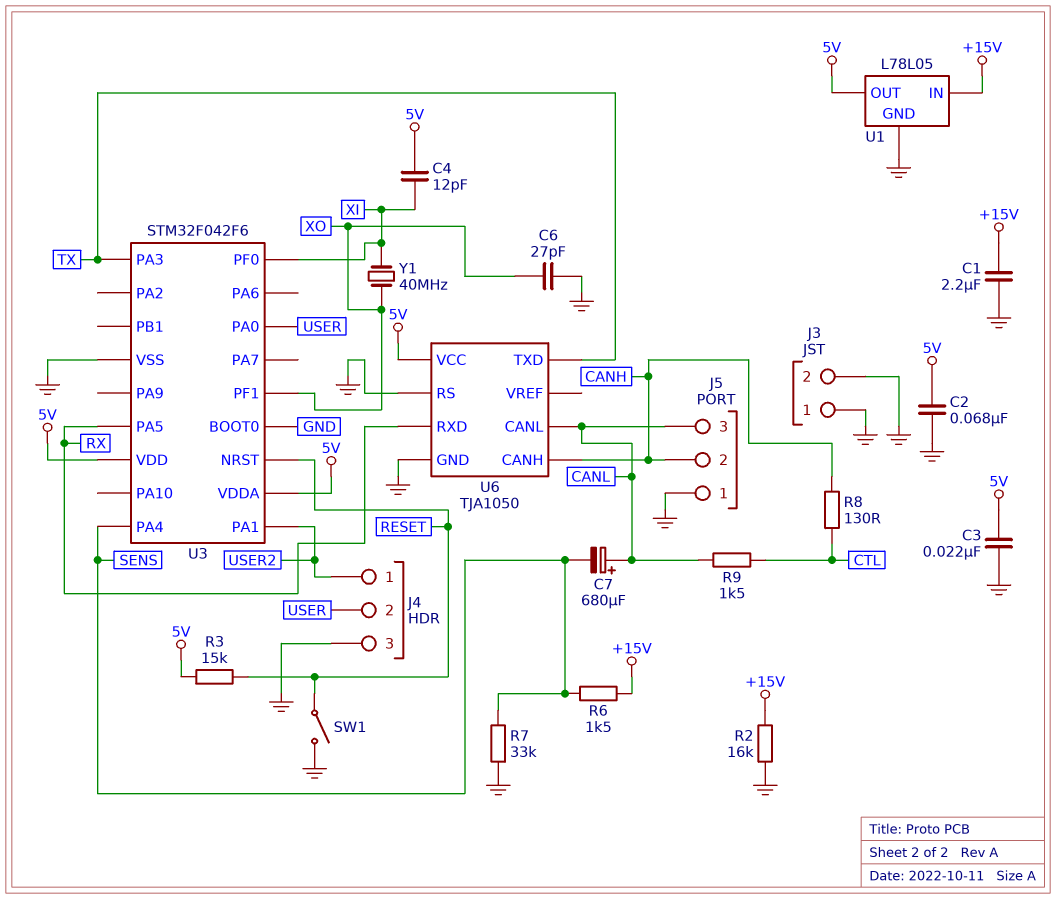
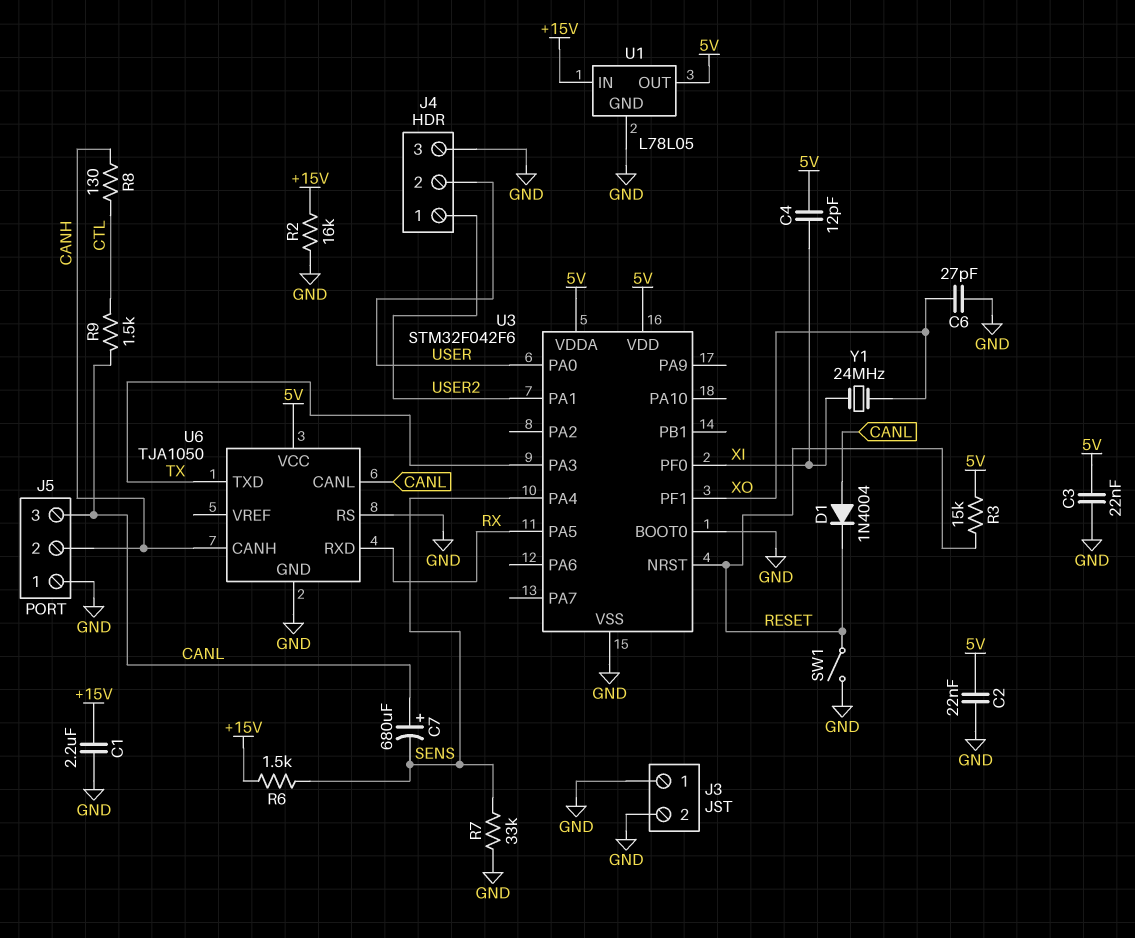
C2: 68nF (5V, GND) -> 22nF (5V, GND)
D1: none -> diode 1N4004 (A CANL, K RESET)
Y1: 40MHz (XI, XO) -> 24MHz (XI, XO)

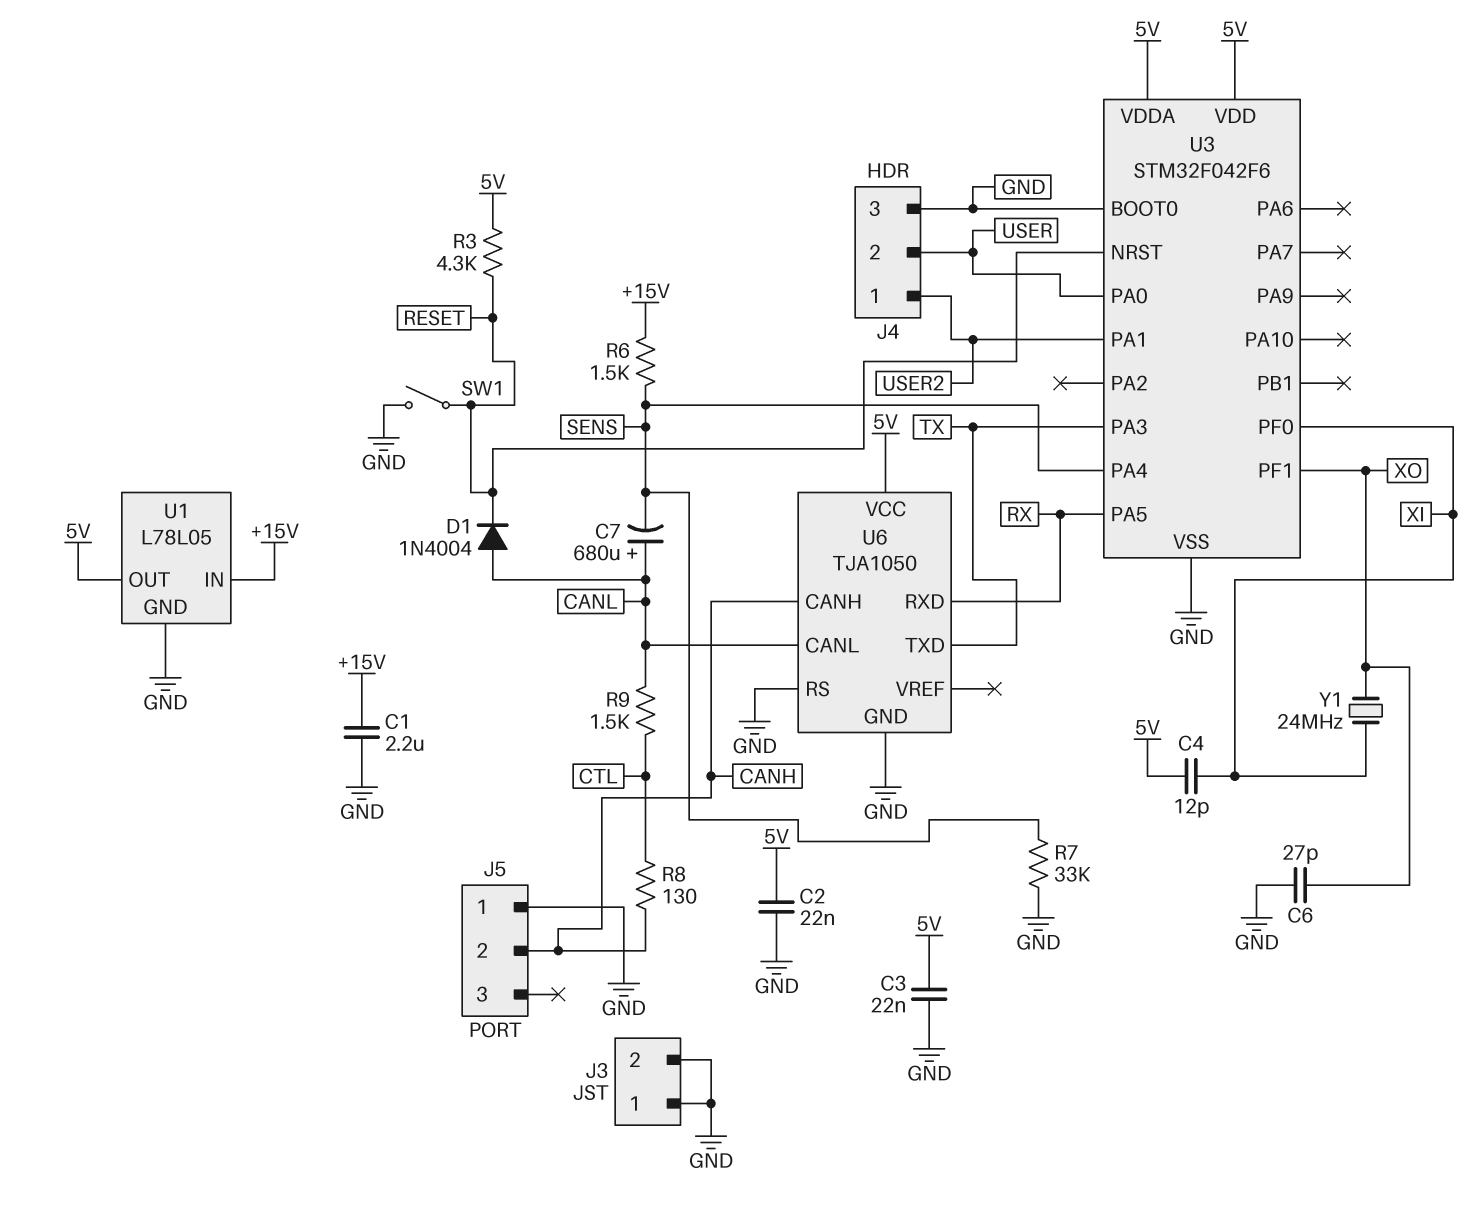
J5 pin 3: CANL -> none
R2: 16k (+15V, GND) -> none
R3: 15k (5V, RESET) -> 4.3k (5V, RESET)

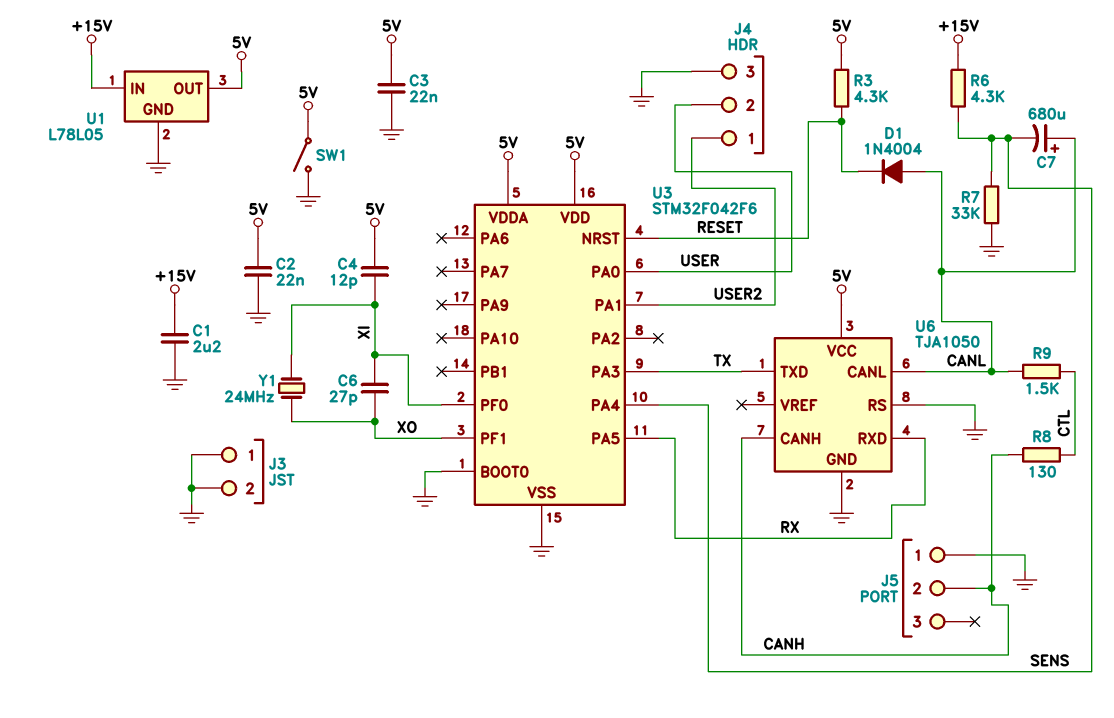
C6: 27pF (GND, XO) -> 27pF (XI, XO)
R6: 1.5k (+15V, SENS) -> 4.3k (+15V, SENS)
SW1: switch (GND, RESET) -> switch (5V, GND)

